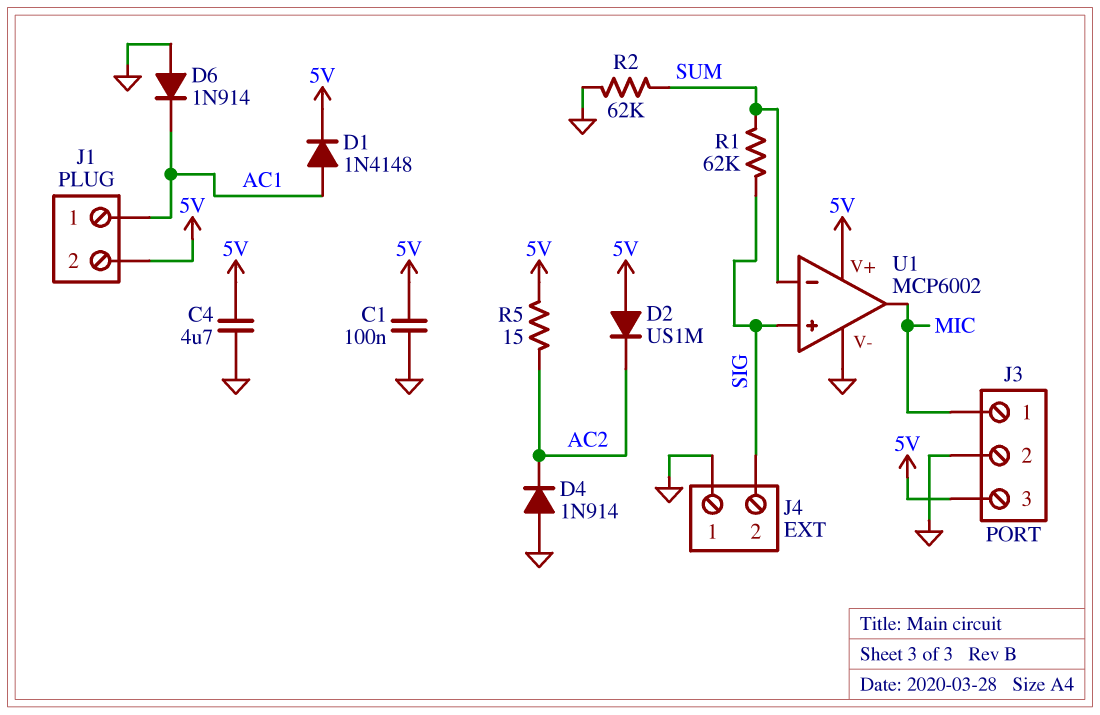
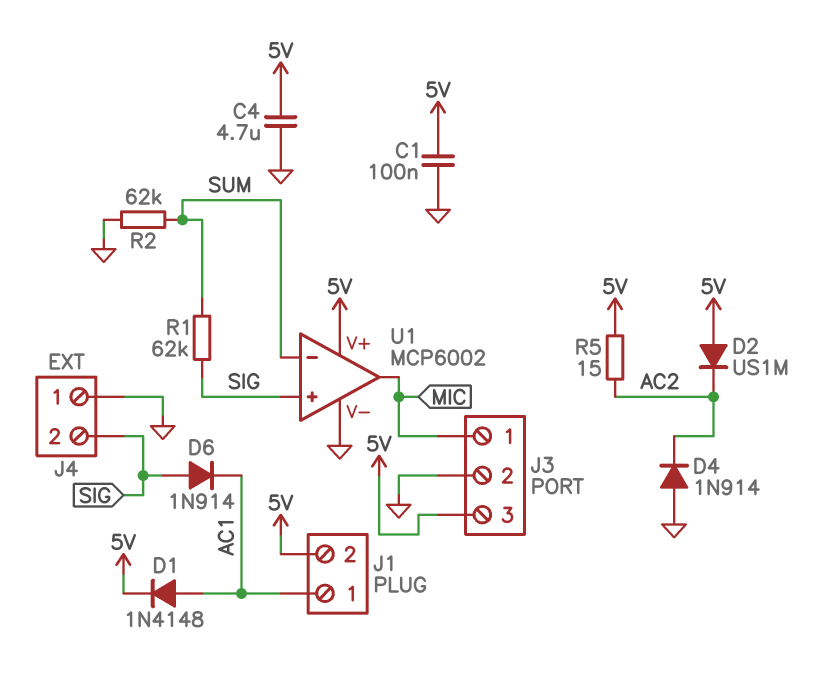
D6: diode 1N914 (A GND, K AC1) -> diode 1N914 (A SIG, K AC1)

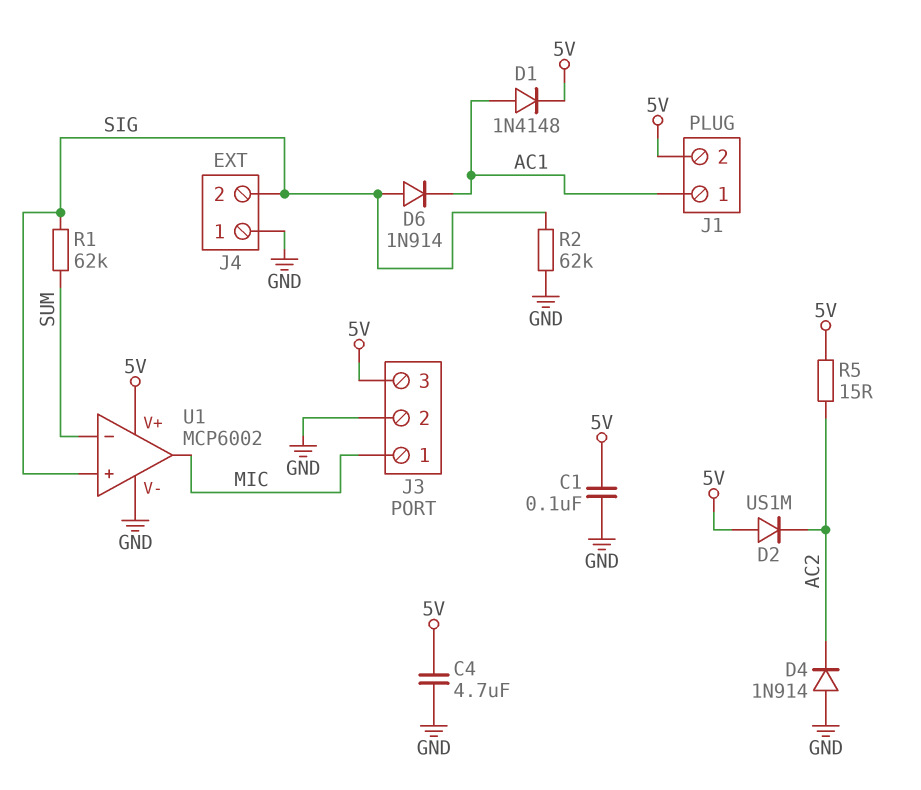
R2: 62k (GND, SUM) -> 62k (GND, SIG)

